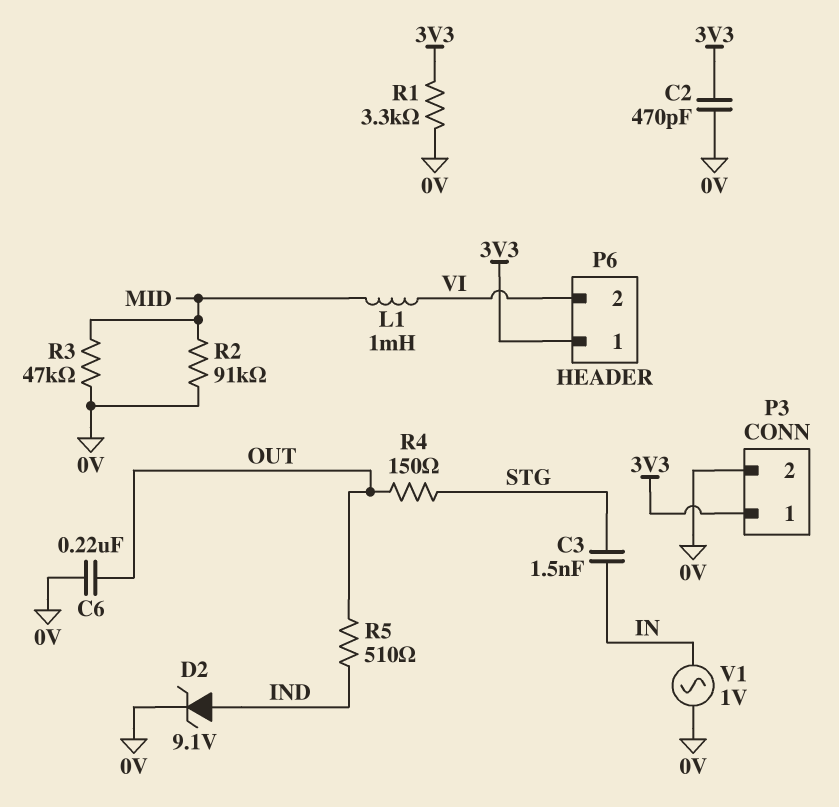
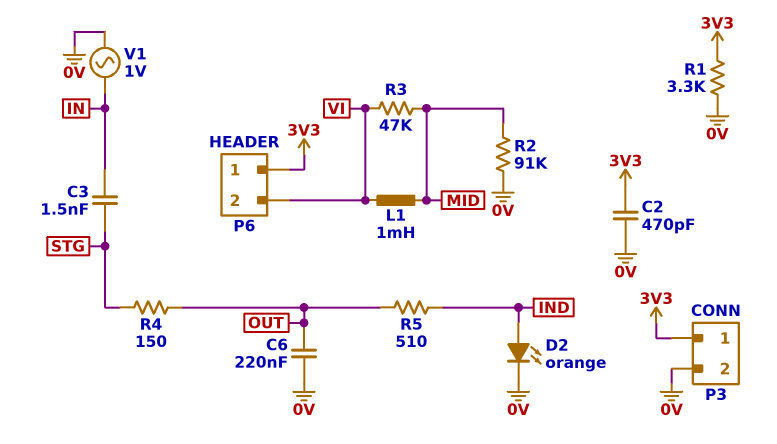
D2: zener 9.1V (A IND, K 0V) -> LED orange (A IND, K 0V)
R3: 47k (0V, MID) -> 47k (MID, VI)

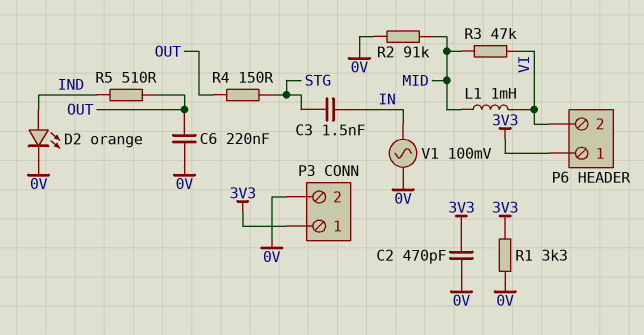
V1: AC 1V (0V, IN) -> AC 100mV (0V, IN)

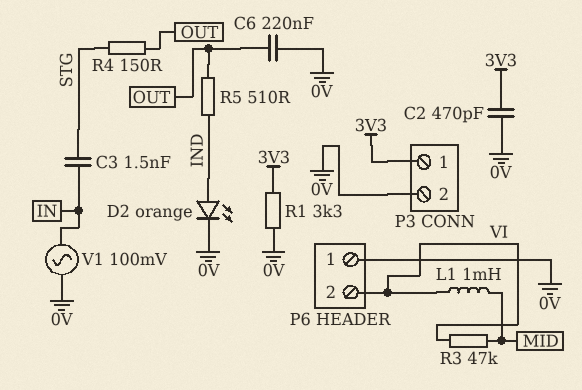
P6 pin 1: 3V3 -> 0V
R2: 91k (0V, MID) -> none

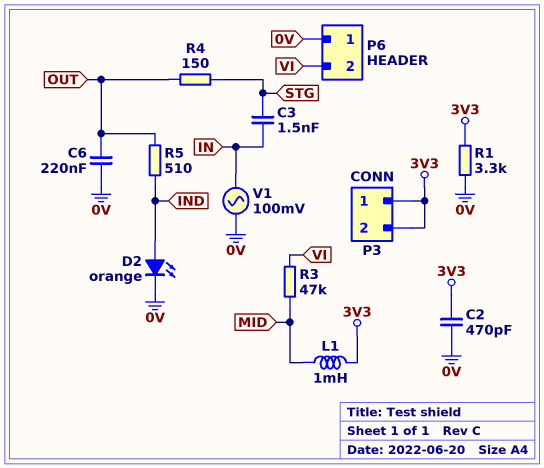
L1: 1mH (MID, VI) -> 1mH (3V3, MID)
P3 pin 2: 0V -> 3V3

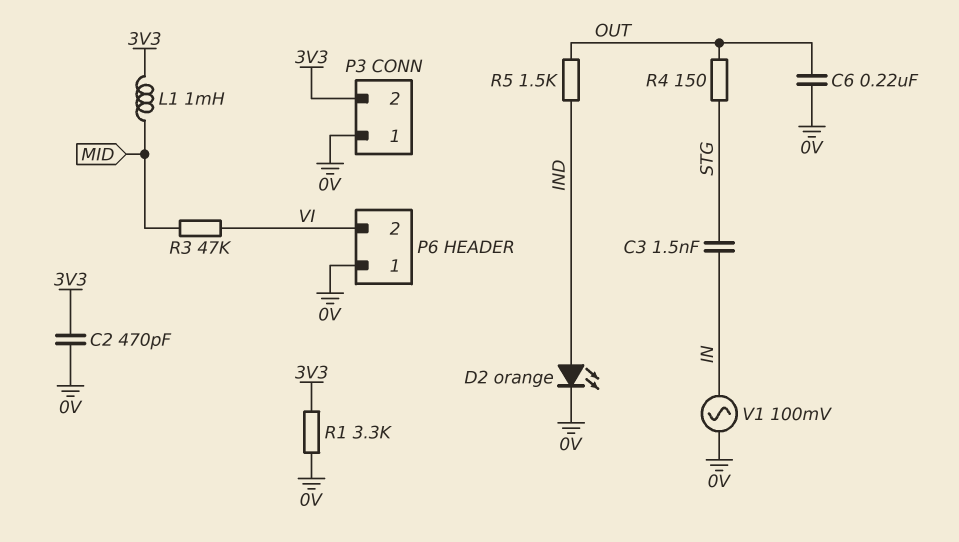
P3 pin 1: 3V3 -> 0V
R5: 510 (IND, OUT) -> 1.5k (IND, OUT)

